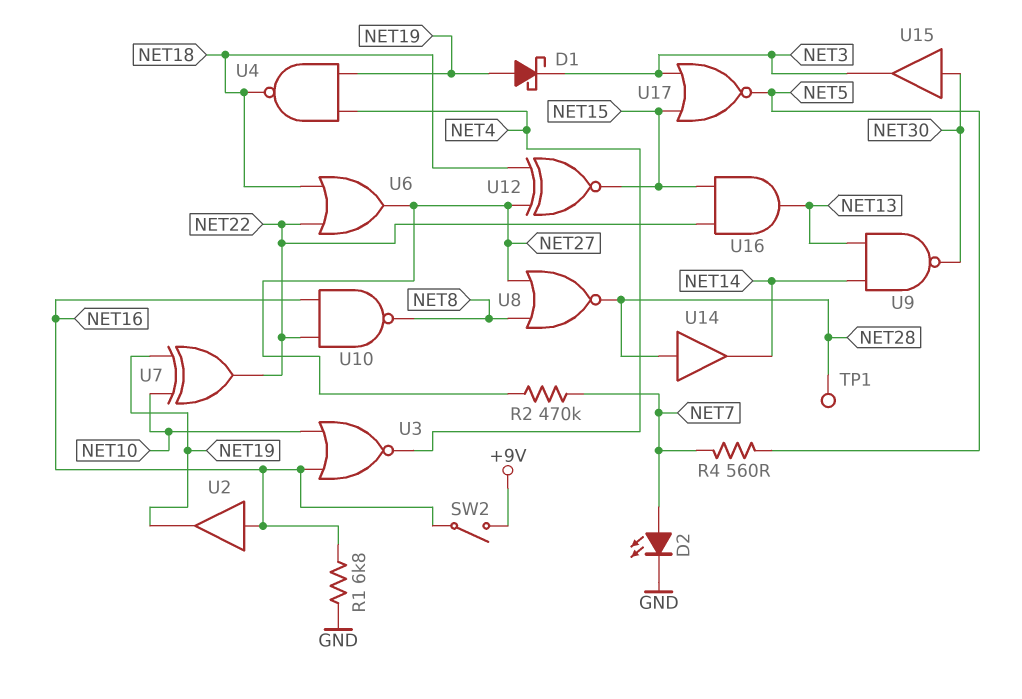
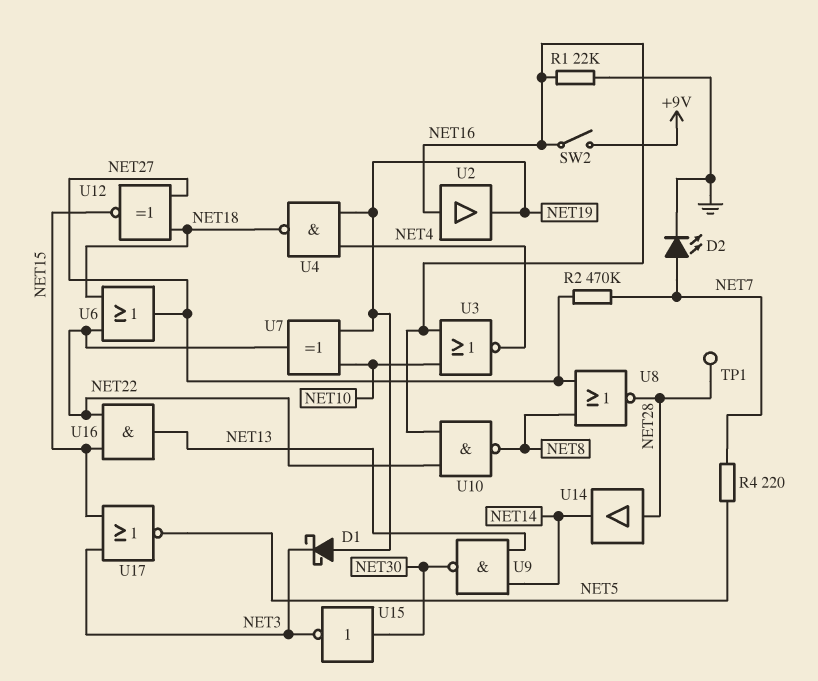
R1: 6.8k (GND, NET16) -> 22k (GND, NET16)
R4: 560 (NET5, NET7) -> 220 (NET5, NET7)
U15: buffer (in NET30, out NET3) -> NOT (in NET30, out NET3)

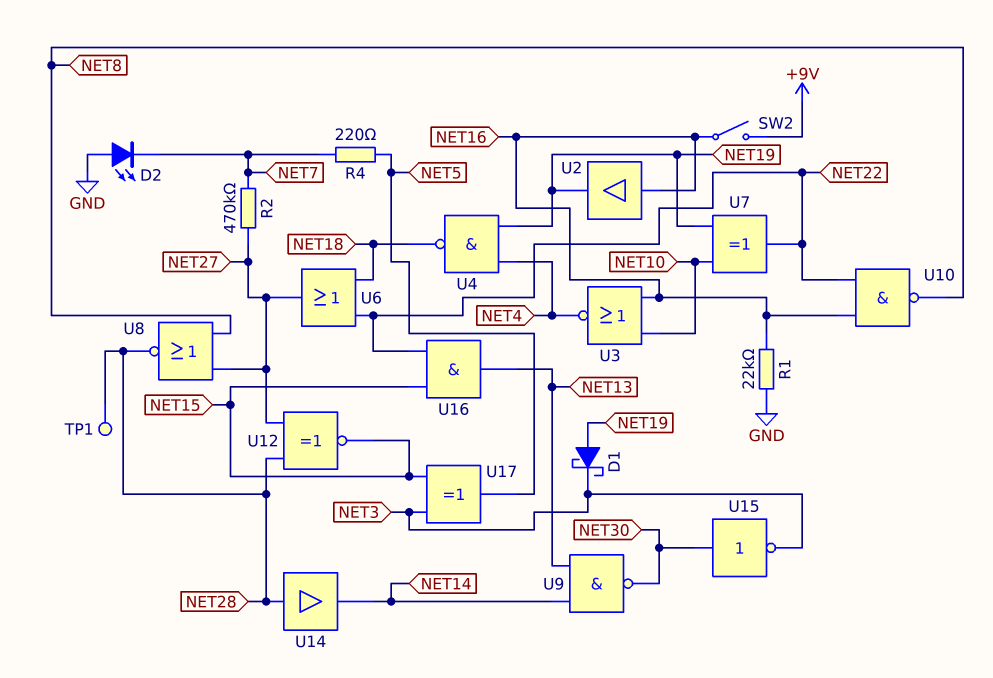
D2: LED (A NET7, K GND) -> LED (A GND, K NET7)
U12: XNOR (in NET18, in NET27, out NET15) -> XNOR (in NET27, in NET28, out NET15)
U17: NOR (in NET3, in NET15, out NET5) -> XOR (in NET3, in NET15, out NET5)

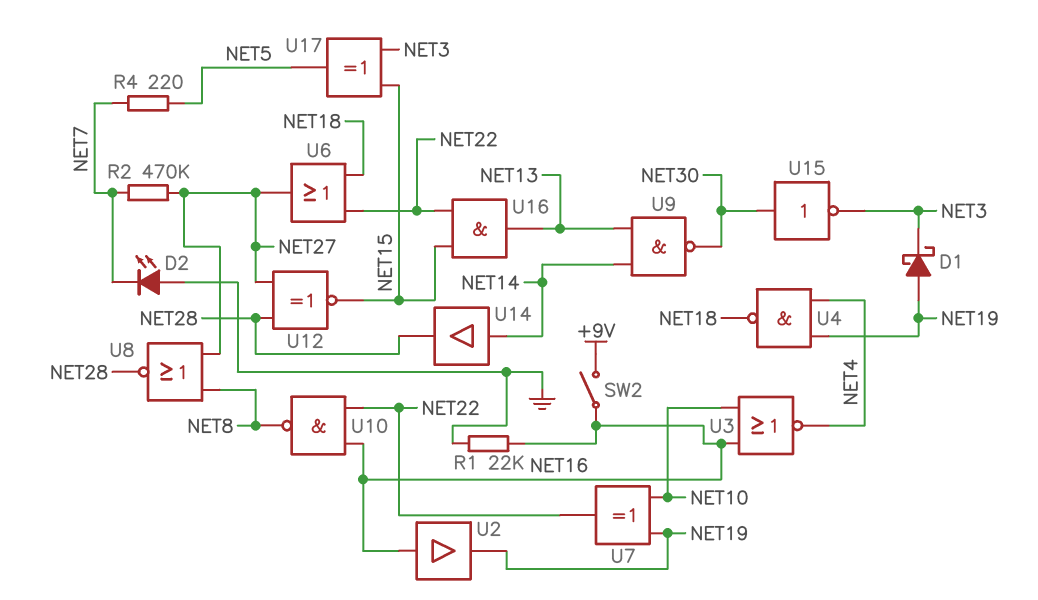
TP1: test point (NET28) -> none
U14: buffer (in NET28, out NET14) -> buffer (in NET14, out NET28)

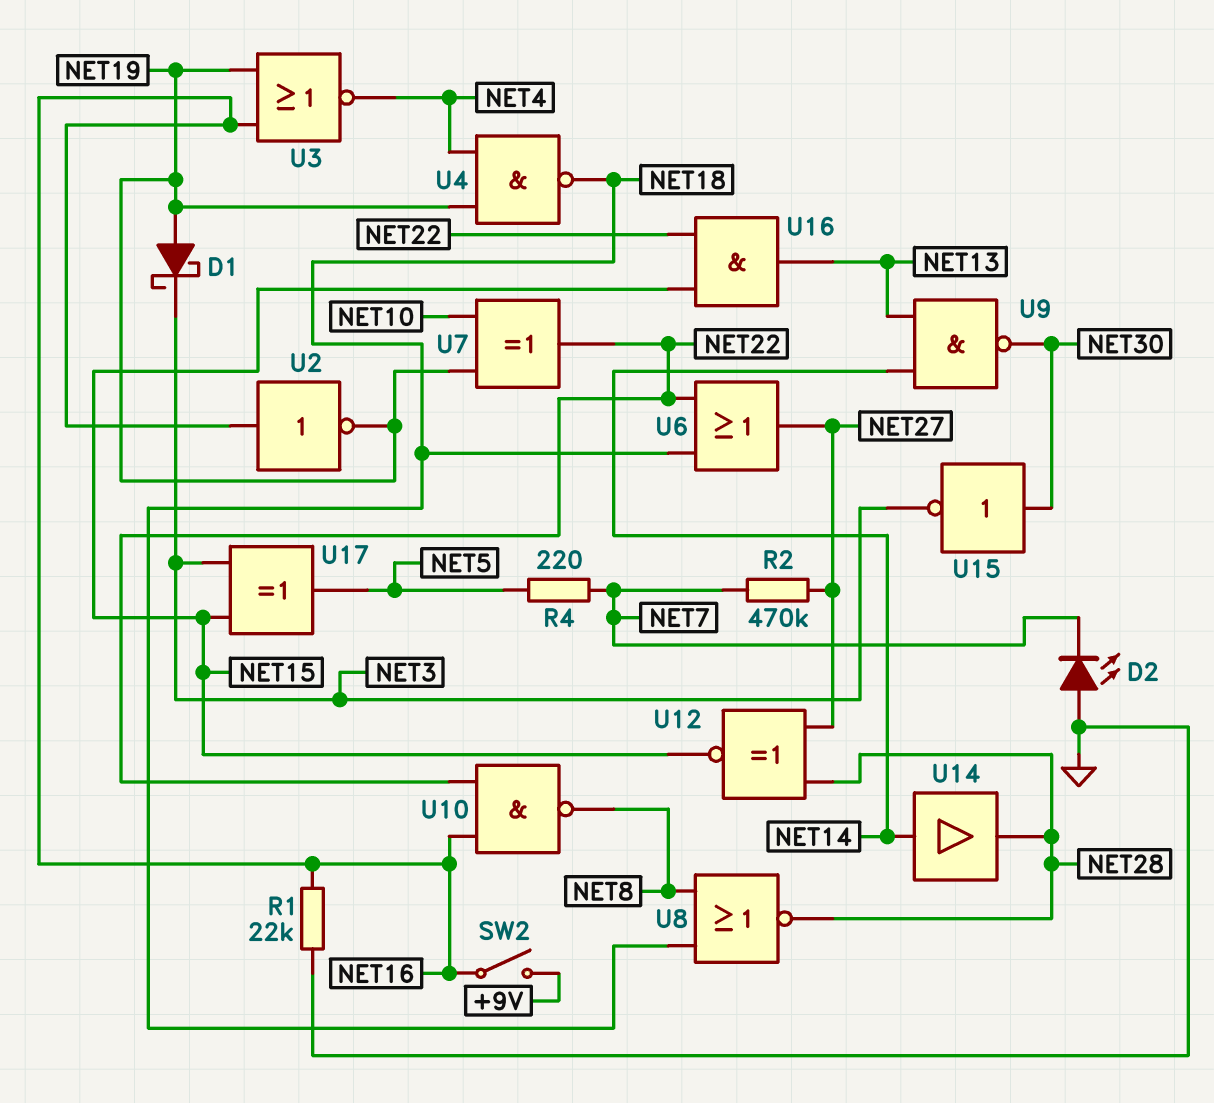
U2: buffer (in NET16, out NET19) -> NOT (in NET16, out NET19)
U3: NOR (in NET10, in NET16, out NET4) -> NOR (in NET16, in NET19, out NET4)
U8: NOR (in NET8, in NET27, out NET28) -> NOR (in NET8, in NET18, out NET28)

